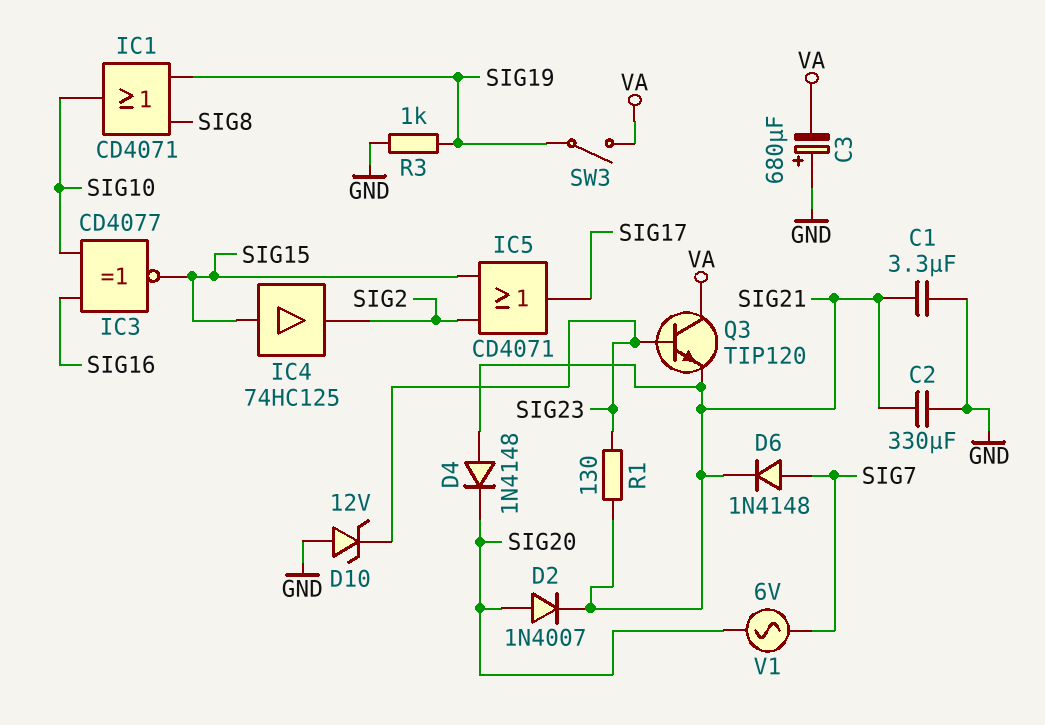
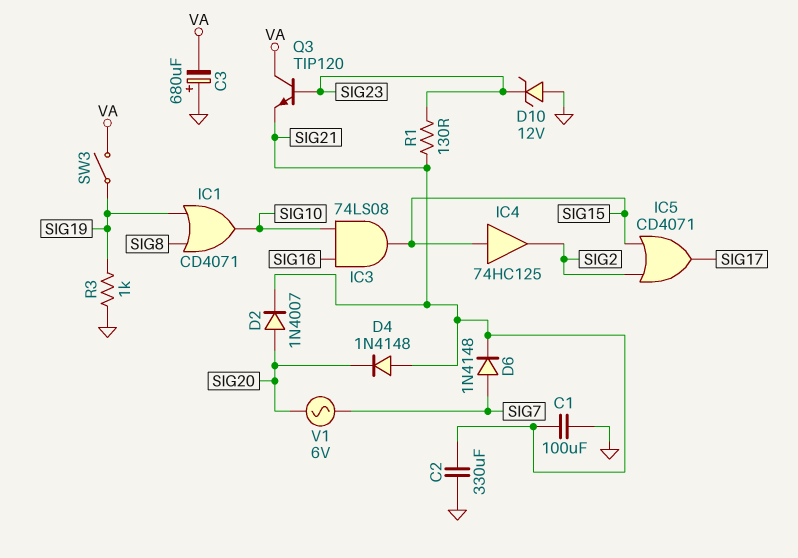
C1: 3.3uF (GND, SIG21) -> 100uF (GND, SIG21)
IC3: XNOR CD4077 (in SIG10, in SIG16, out SIG15) -> AND 74LS08 (in SIG10, in SIG16, out SIG15)

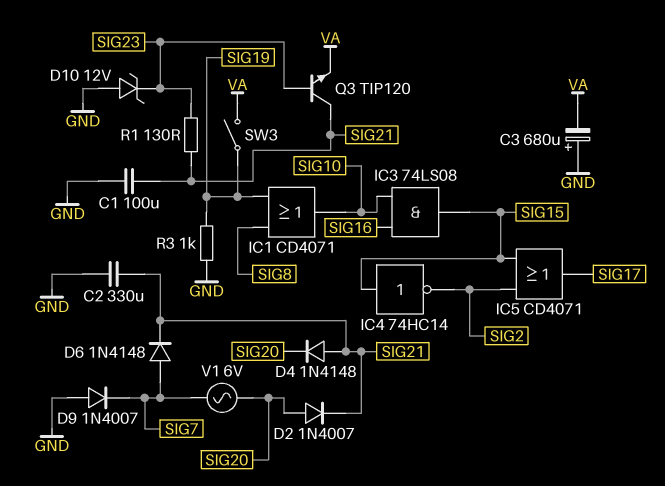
D9: none -> diode 1N4007 (A GND, K SIG7)
IC4: buffer 74HC125 (in SIG15, out SIG2) -> NOT 74HC14 (in SIG15, out SIG2)
Q3: NPN TIP120 (B SIG23, C VA, E SIG21) -> NPN TIP120 (B SIG23, C SIG21, E VA)

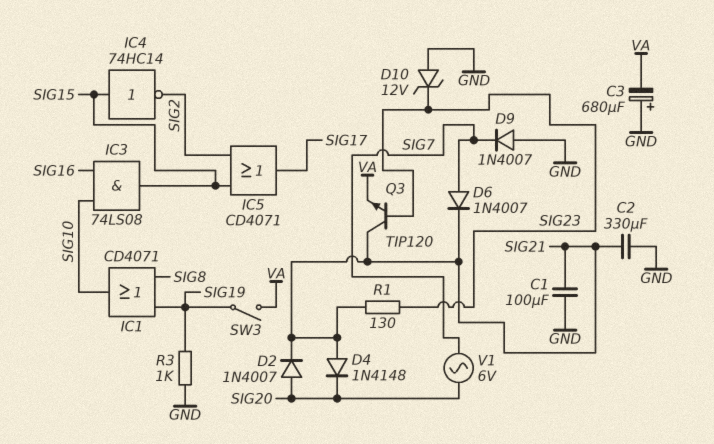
D6: diode 1N4148 (A SIG7, K SIG21) -> diode 1N4007 (A SIG7, K SIG21)

